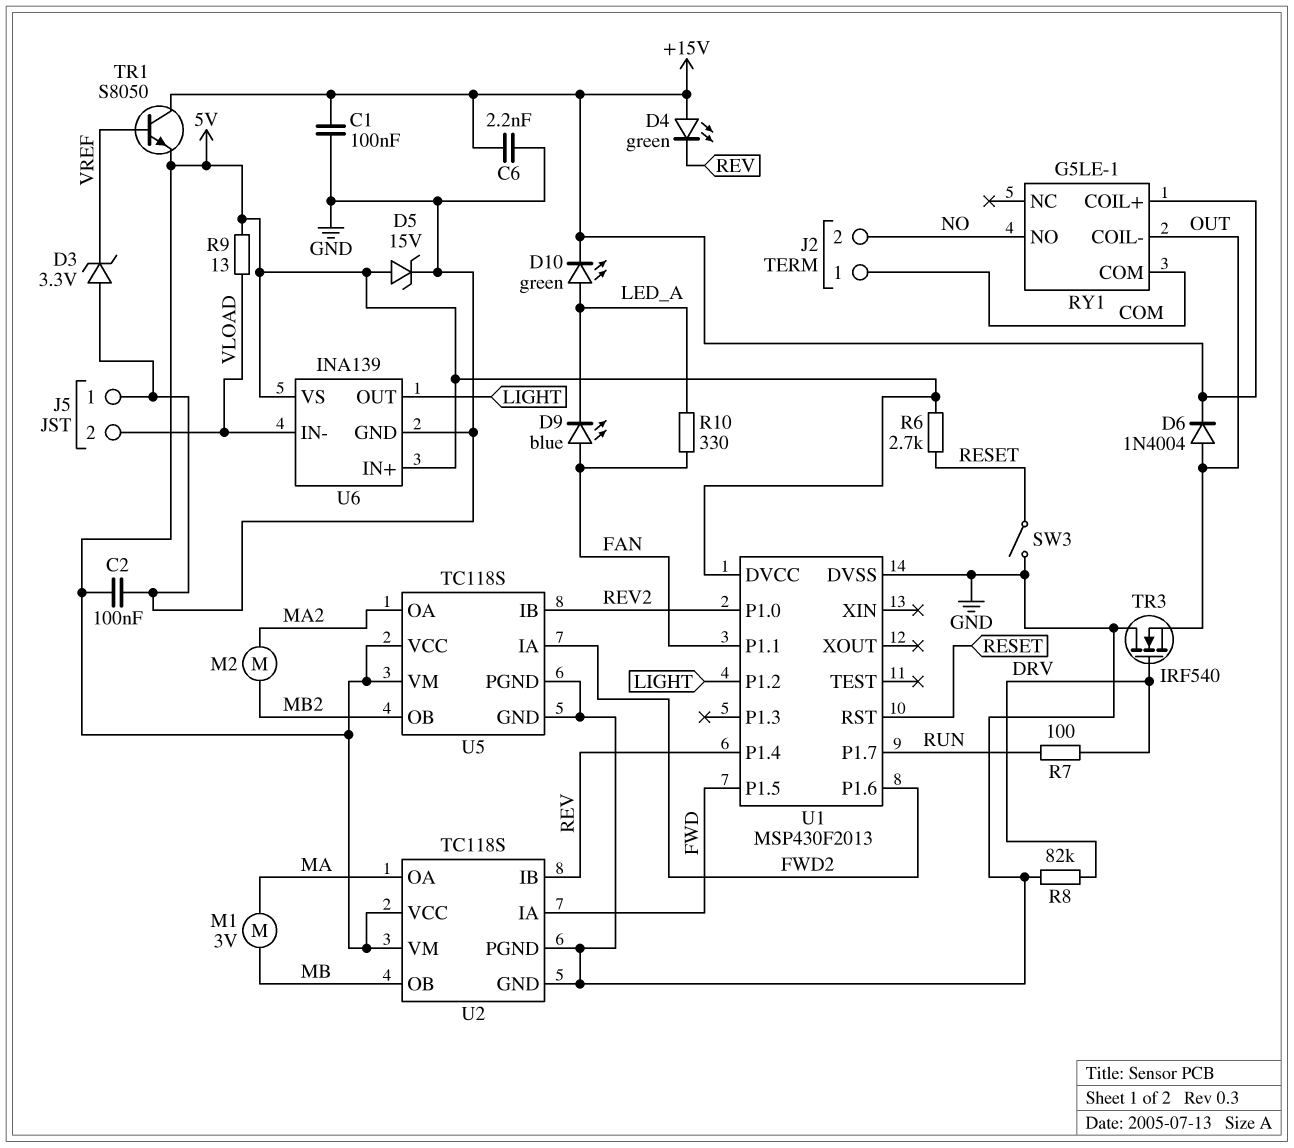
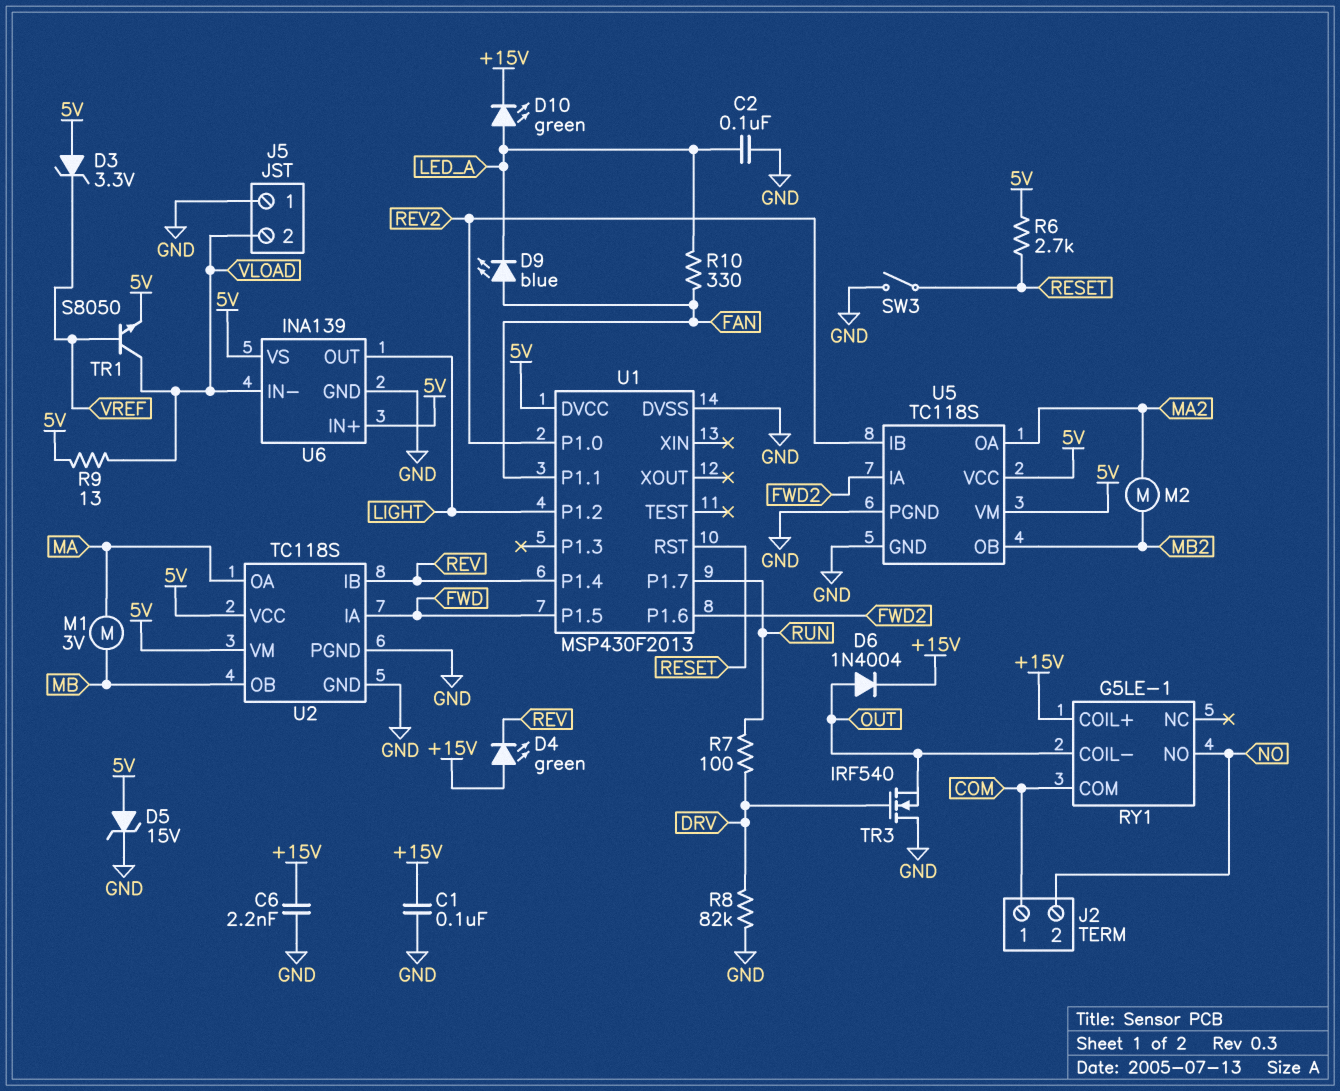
C2: 100nF (5V, GND) -> 100nF (GND, LED_A)
D3: zener 3.3V (A GND, K VREF) -> zener 3.3V (A 5V, K VREF)
TR1: NPN S8050 (B VREF, C +15V, E 5V) -> NPN S8050 (B VREF, C VLOAD, E 5V)

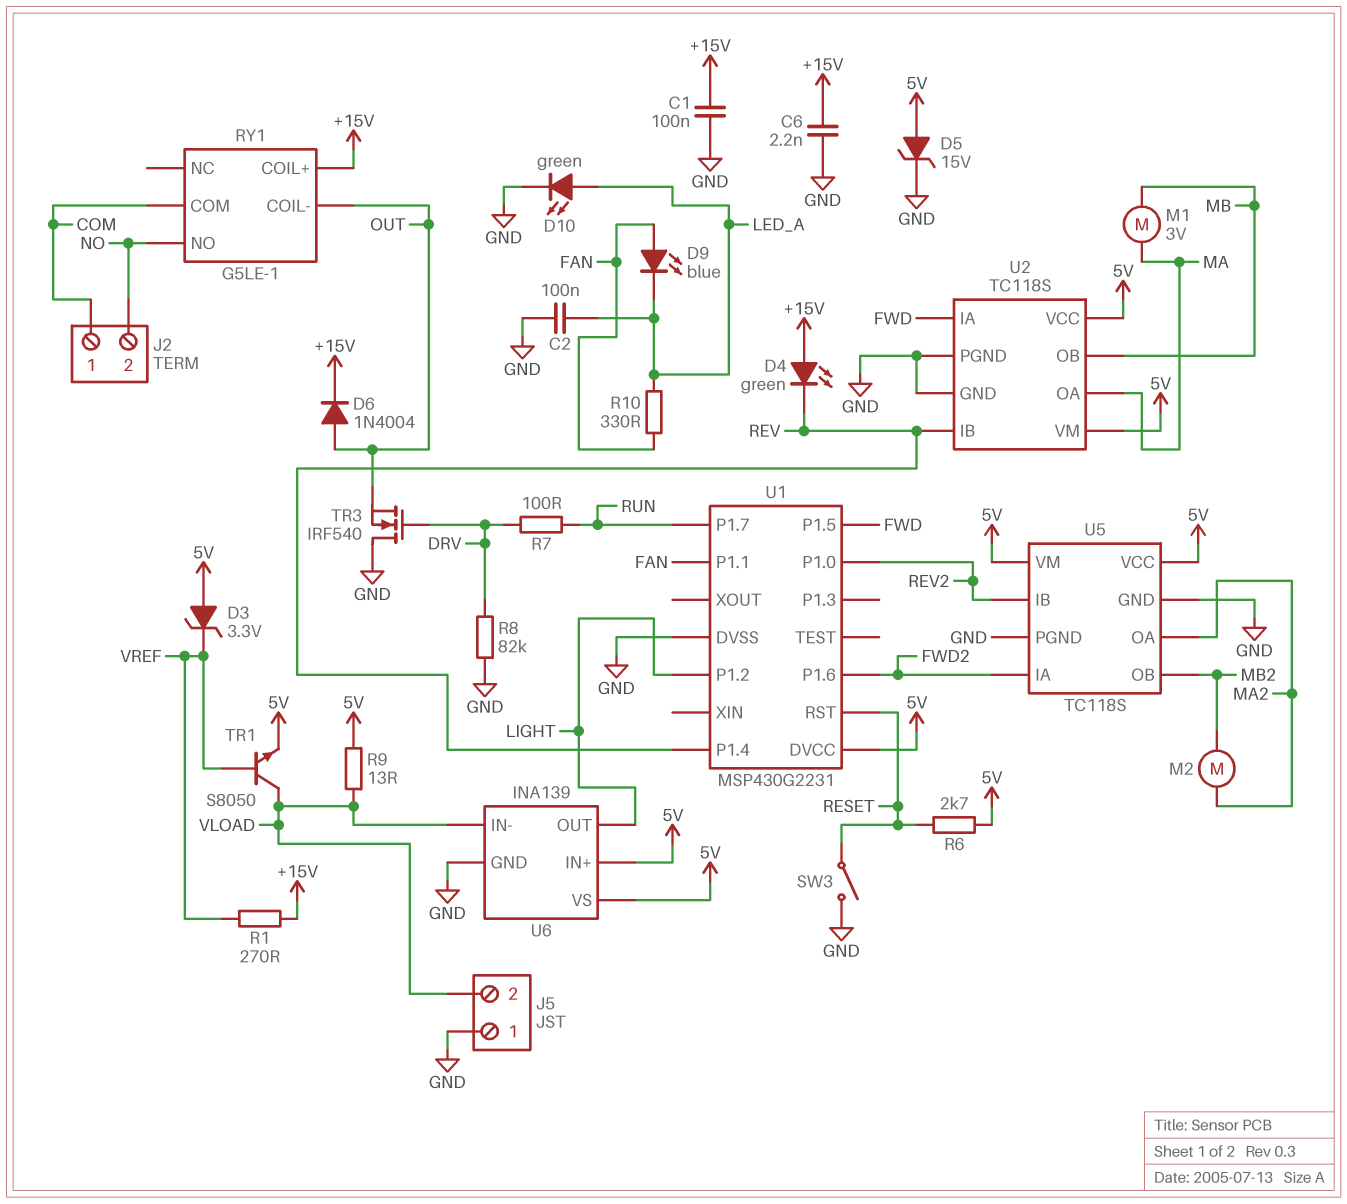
D10: LED green (A LED_A, K +15V) -> LED green (A LED_A, K GND)
R1: none -> 270 (+15V, VREF)
U1: MSP430F2013 -> MSP430G2231

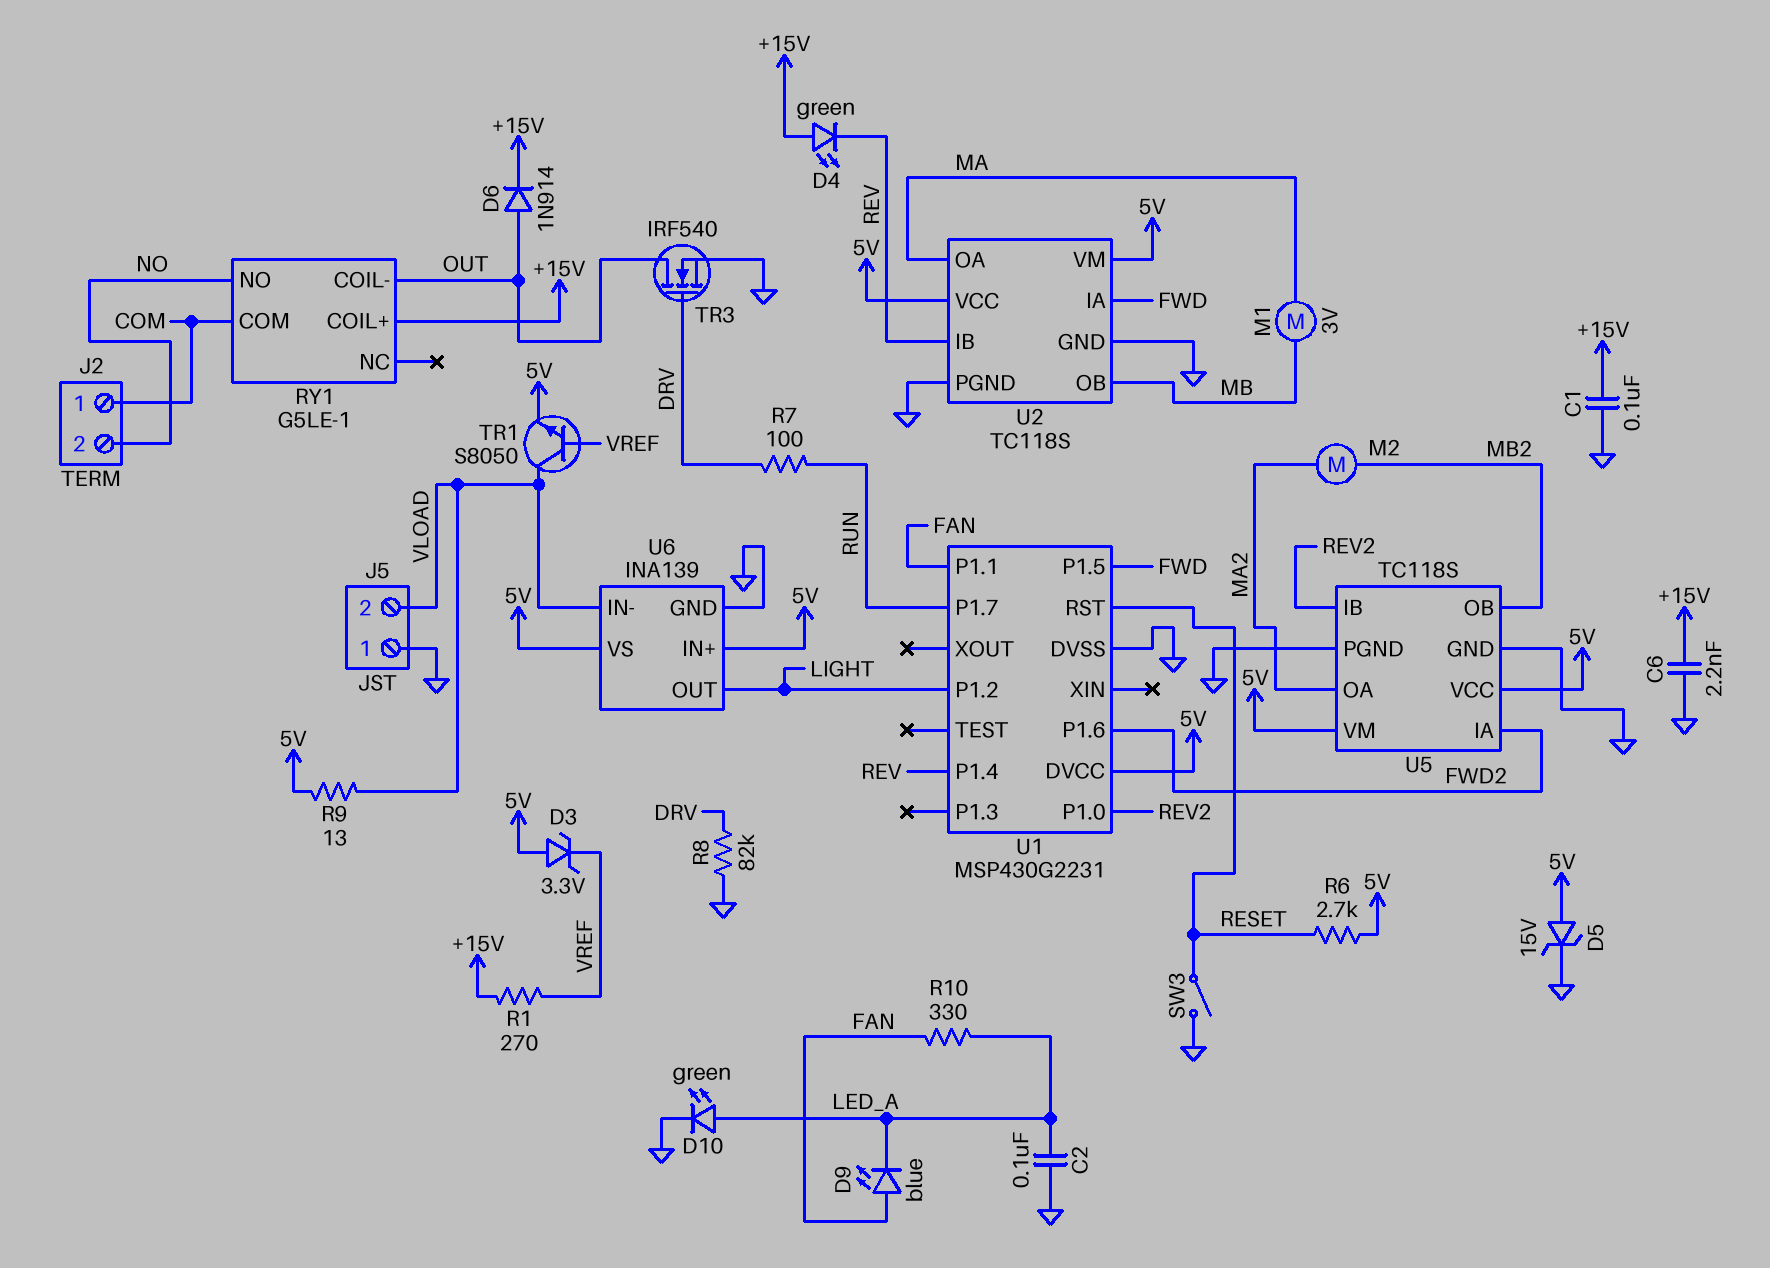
D6: diode 1N4004 (A OUT, K +15V) -> diode 1N914 (A OUT, K +15V)
TR3: NMOS IRF540 (G DRV, D GND, S OUT) -> NMOS IRF540 (G DRV, D OUT, S GND)

